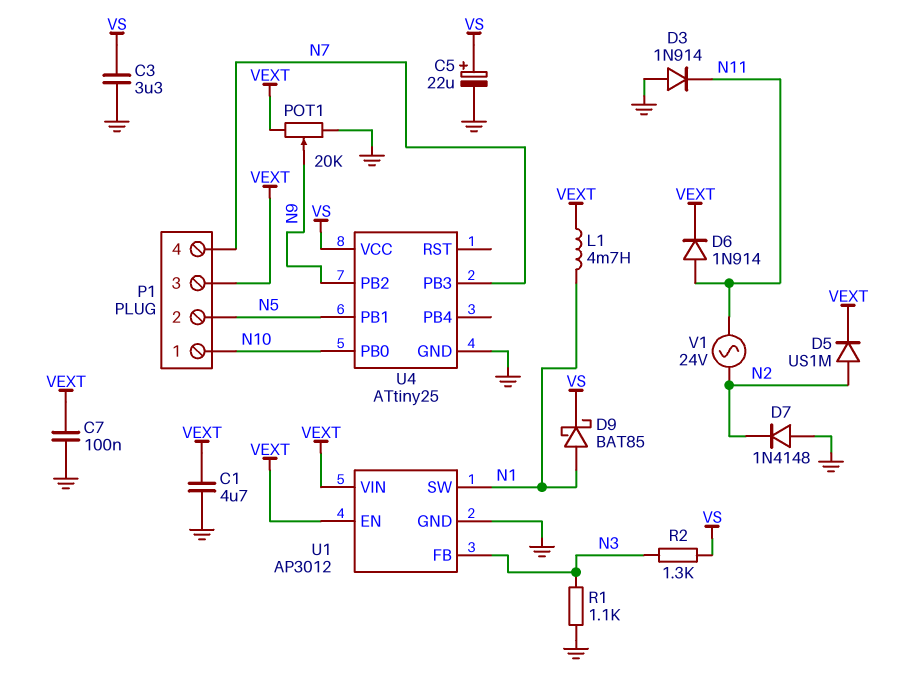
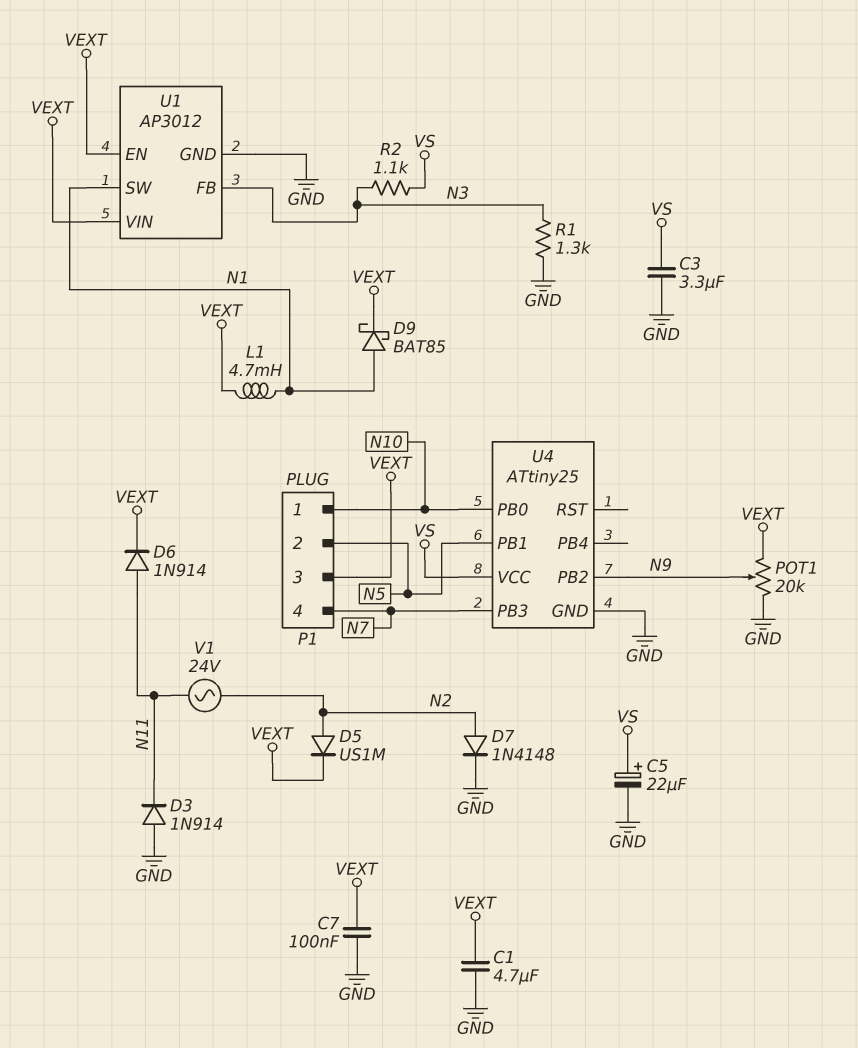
D7: diode 1N4148 (A GND, K N2) -> diode 1N4148 (A N2, K GND)
D9: schottky BAT85 (A N1, K VS) -> schottky BAT85 (A N1, K VEXT)
R1: 1.1k (GND, N3) -> 1.3k (GND, N3)
R2: 1.3k (N3, VS) -> 1.1k (N3, VS)

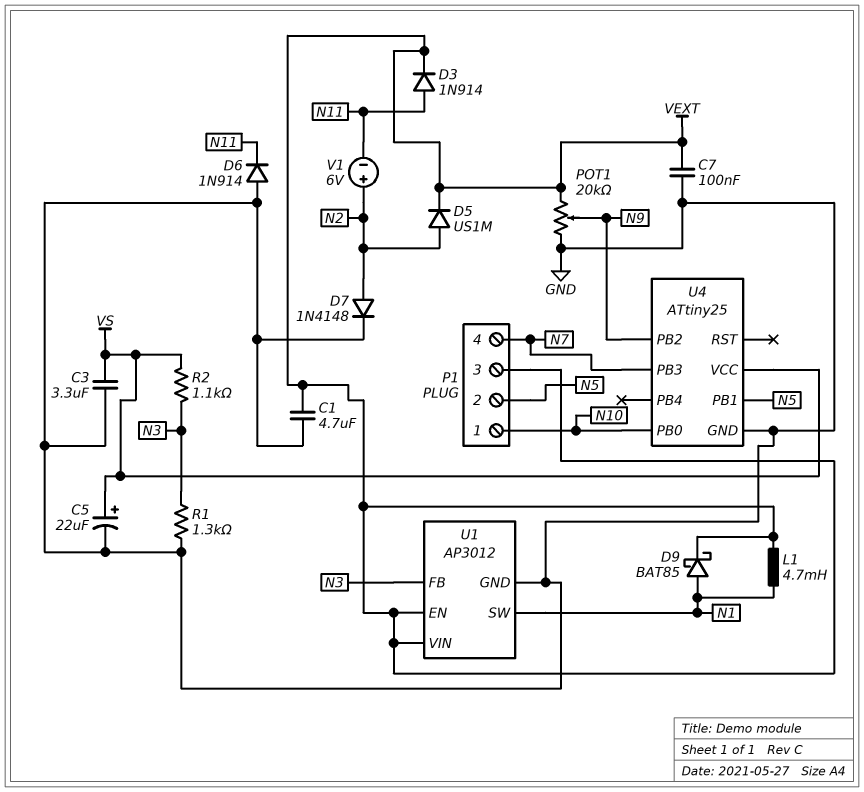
D3: diode 1N914 (A GND, K N11) -> diode 1N914 (A N11, K VEXT)
D6: diode 1N914 (A N11, K VEXT) -> diode 1N914 (A GND, K N11)
V1: AC 24V (N2, N11) -> 6V (plus N2, minus N11)

